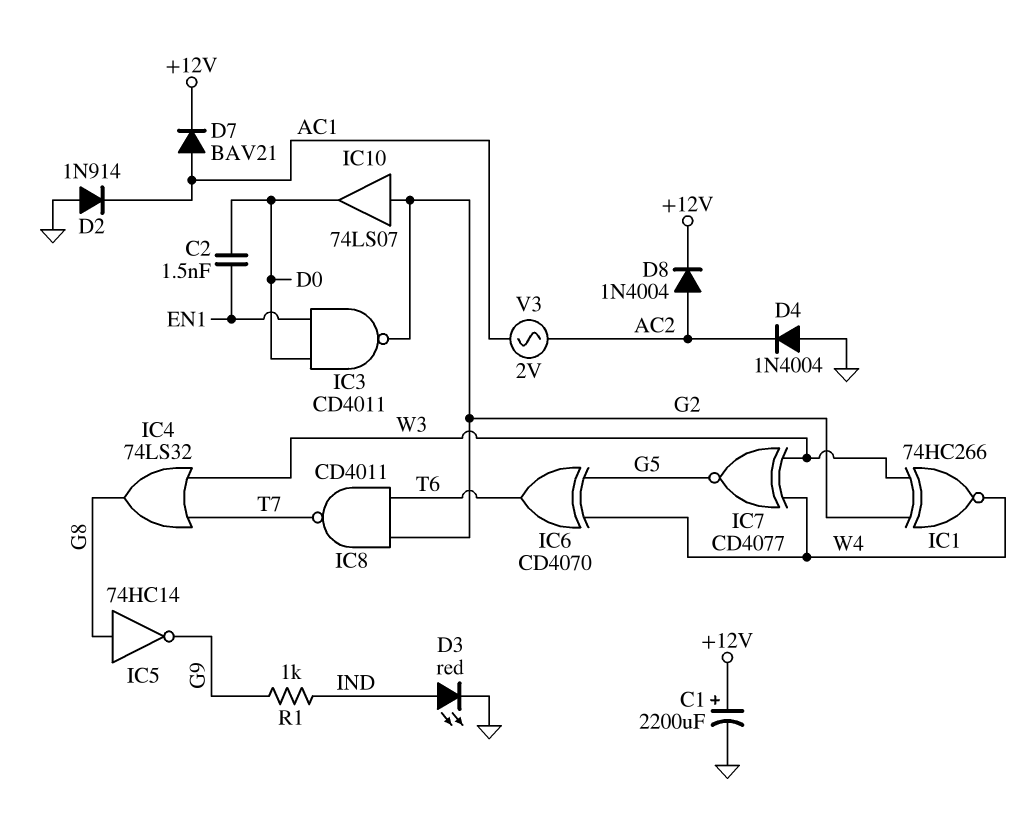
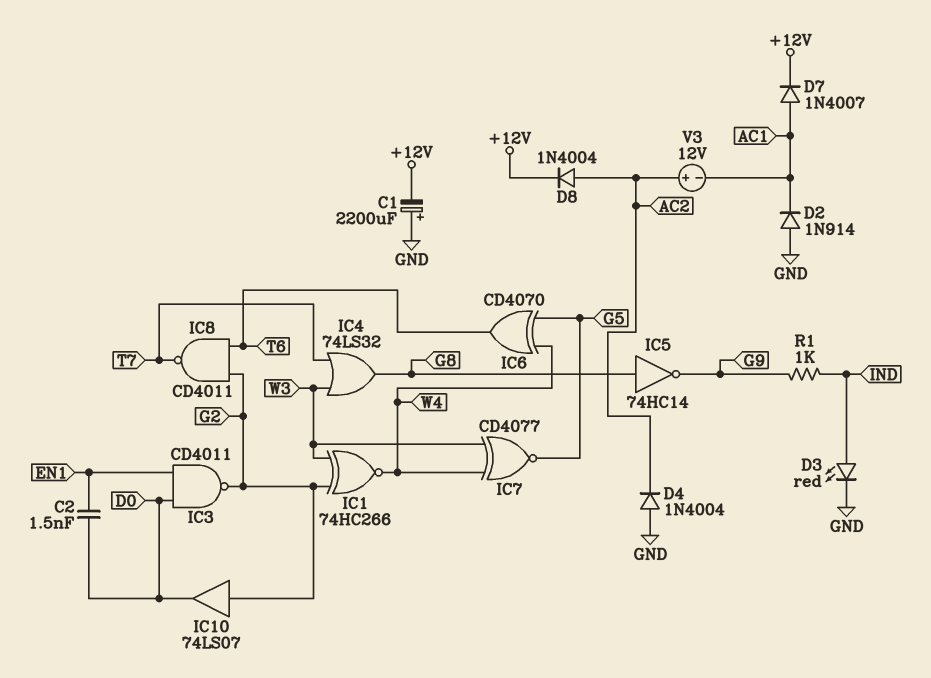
C1: 2200uF (plus +12V, minus GND) -> 2200uF (plus GND, minus +12V)
D7: diode BAV21 (A AC1, K +12V) -> diode 1N4007 (A AC1, K +12V)
V3: AC 2V (AC1, AC2) -> 12V (plus AC2, minus AC1)

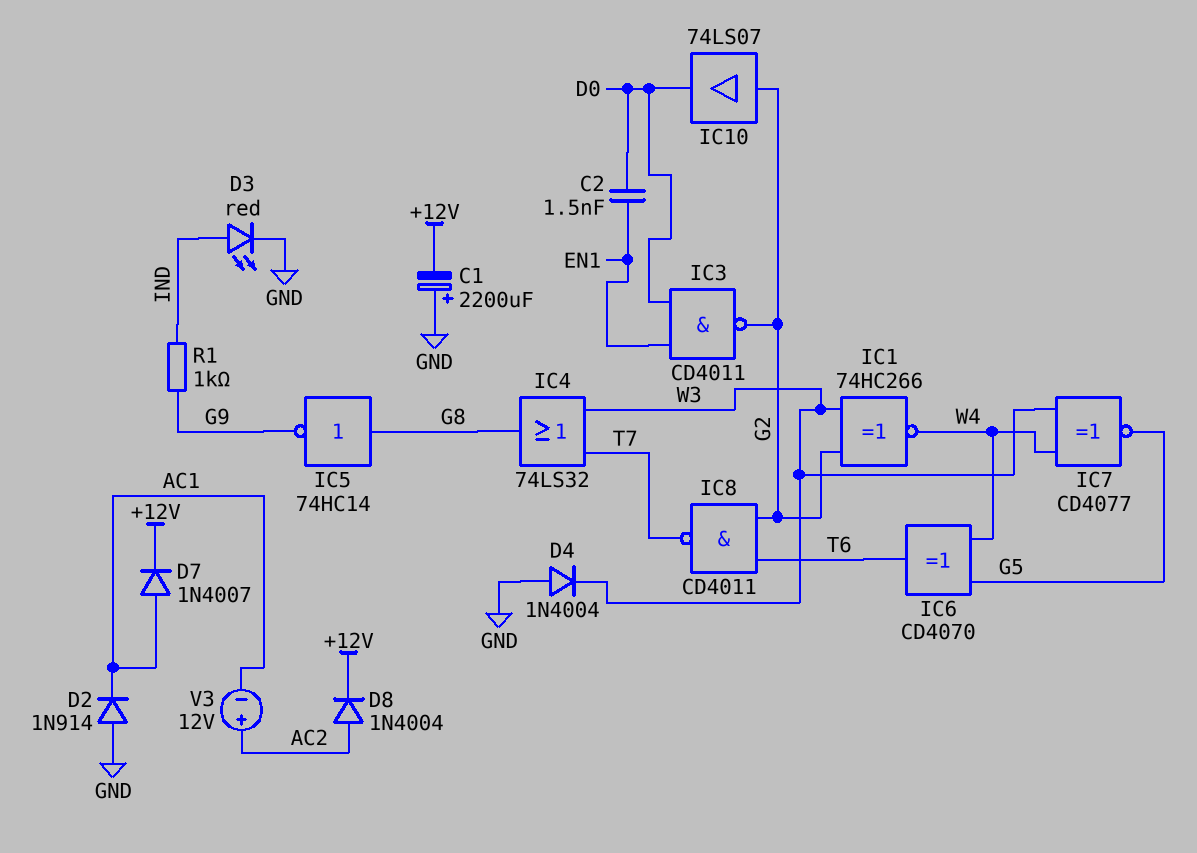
D4: diode 1N4004 (A GND, K AC2) -> diode 1N4004 (A GND, K W3)

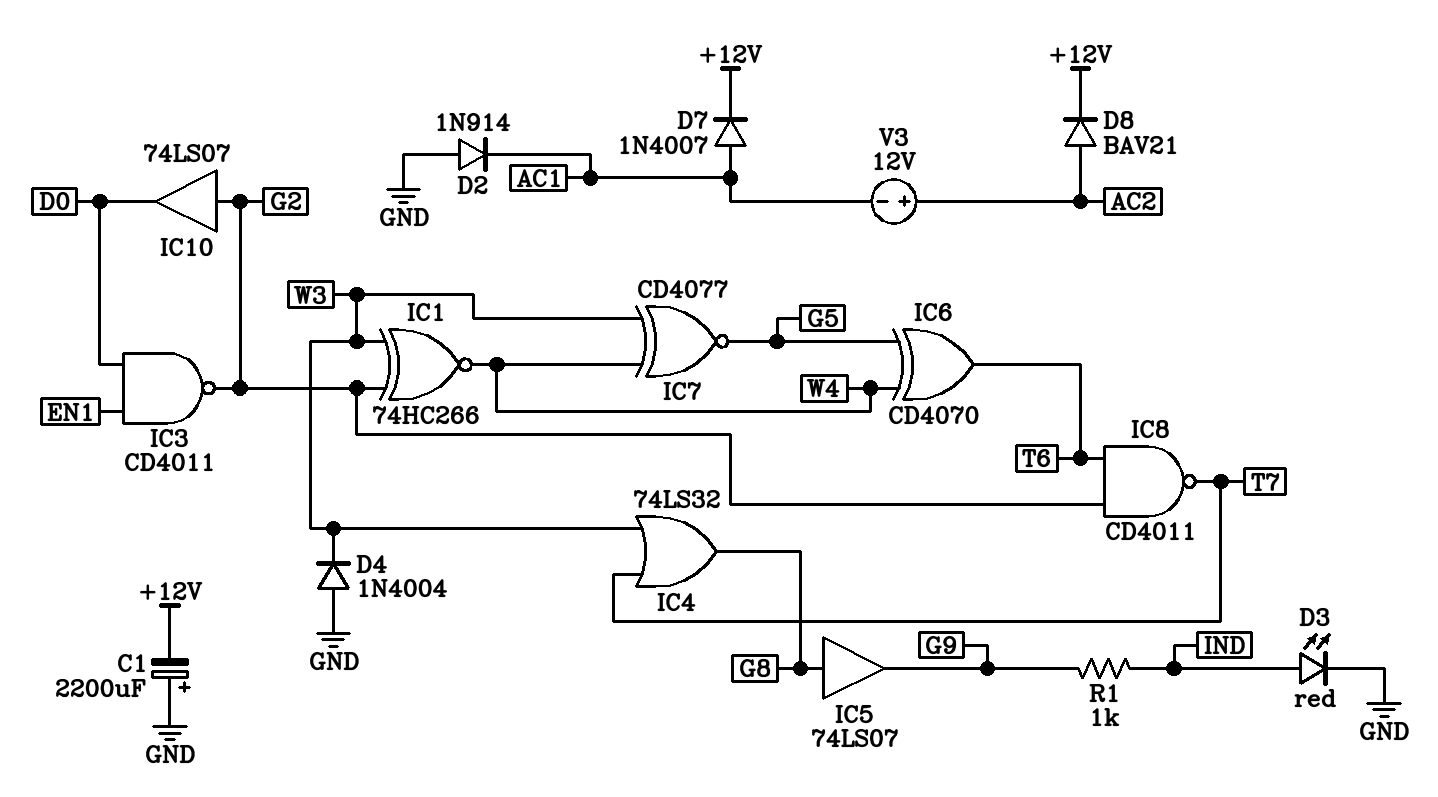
C2: 1.5nF (D0, EN1) -> none
D8: diode 1N4004 (A AC2, K +12V) -> diode BAV21 (A AC2, K +12V)
IC5: NOT 74HC14 (in G8, out G9) -> buffer 74LS07 (in G8, out G9)

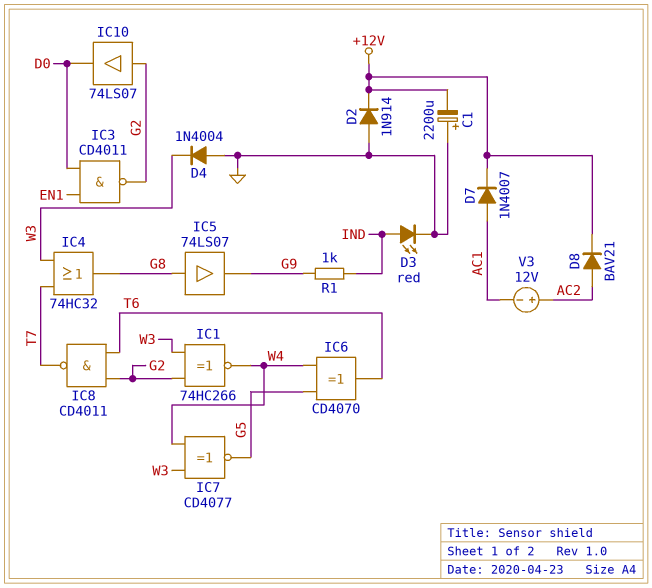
D2: diode 1N914 (A GND, K AC1) -> diode 1N914 (A GND, K +12V)
IC4: OR 74LS32 (in T7, in W3, out G8) -> OR 74HC32 (in T7, in W3, out G8)

